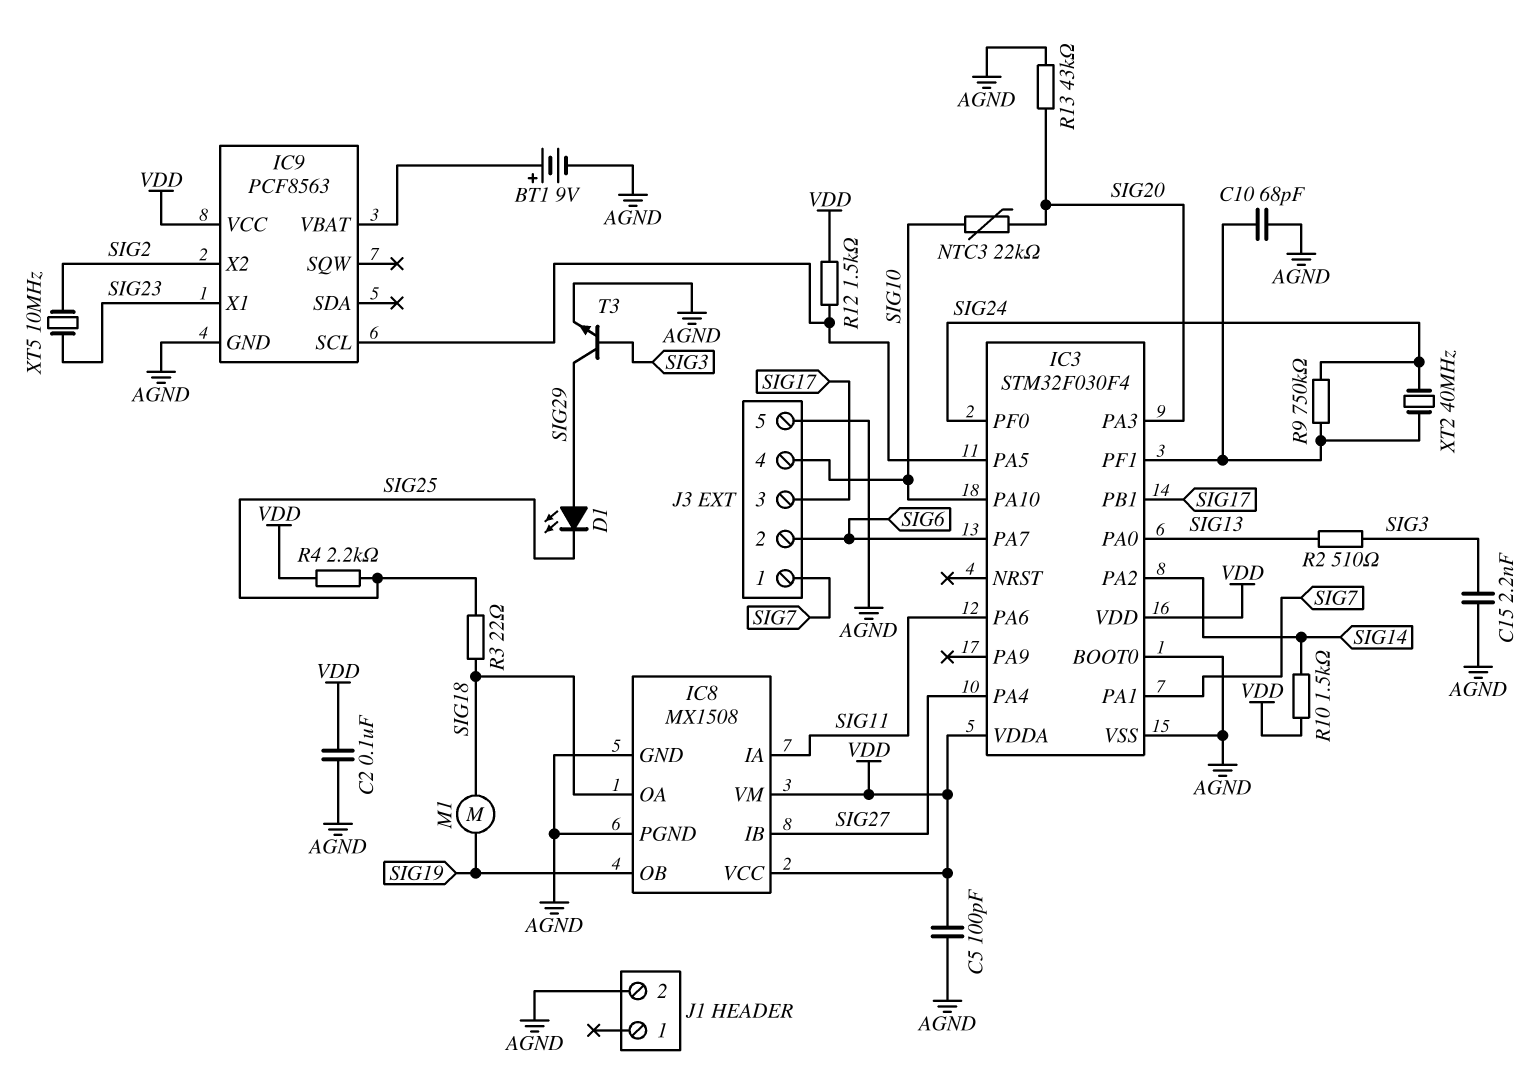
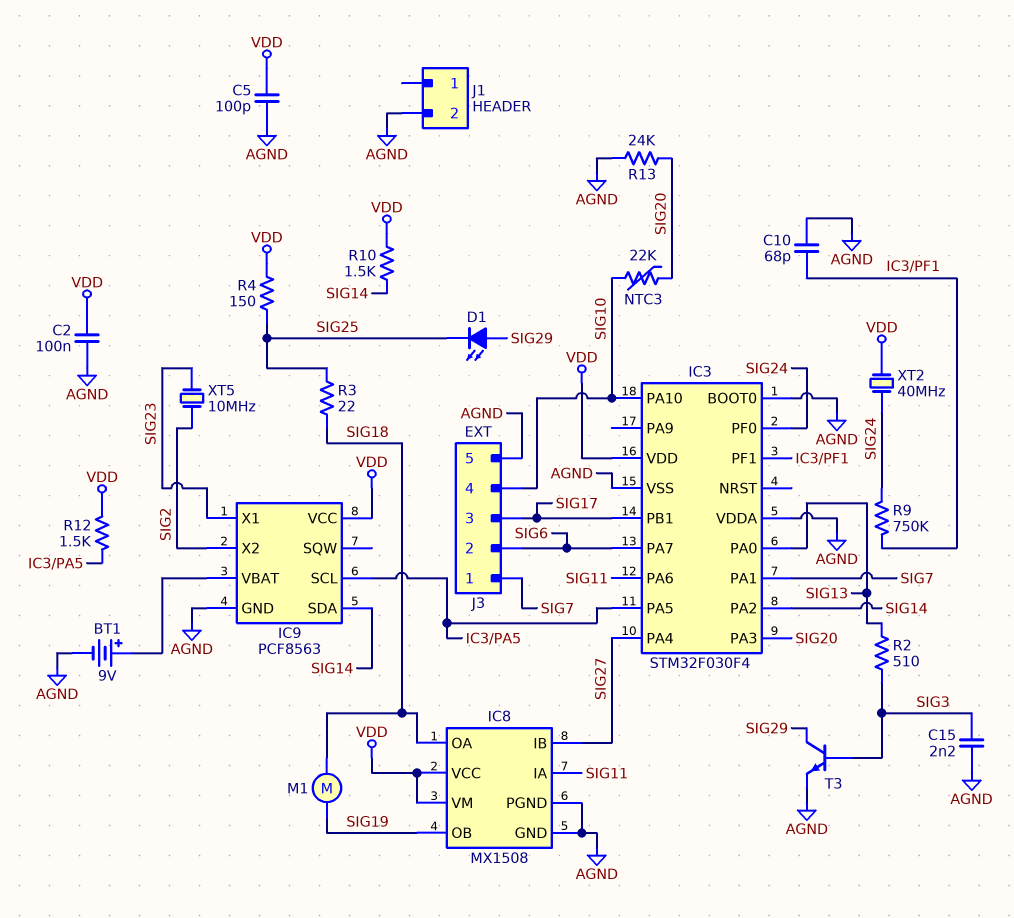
IC3 pin VDDA: VDD -> AGND
IC9 pin SDA: none -> SIG14
R4: 2.2k (SIG25, VDD) -> 150 (SIG25, VDD)
R13: 43k (AGND, SIG20) -> 24k (AGND, SIG20)
XT2: 40MHz (IC3/PF1, SIG24) -> 40MHz (SIG24, VDD)

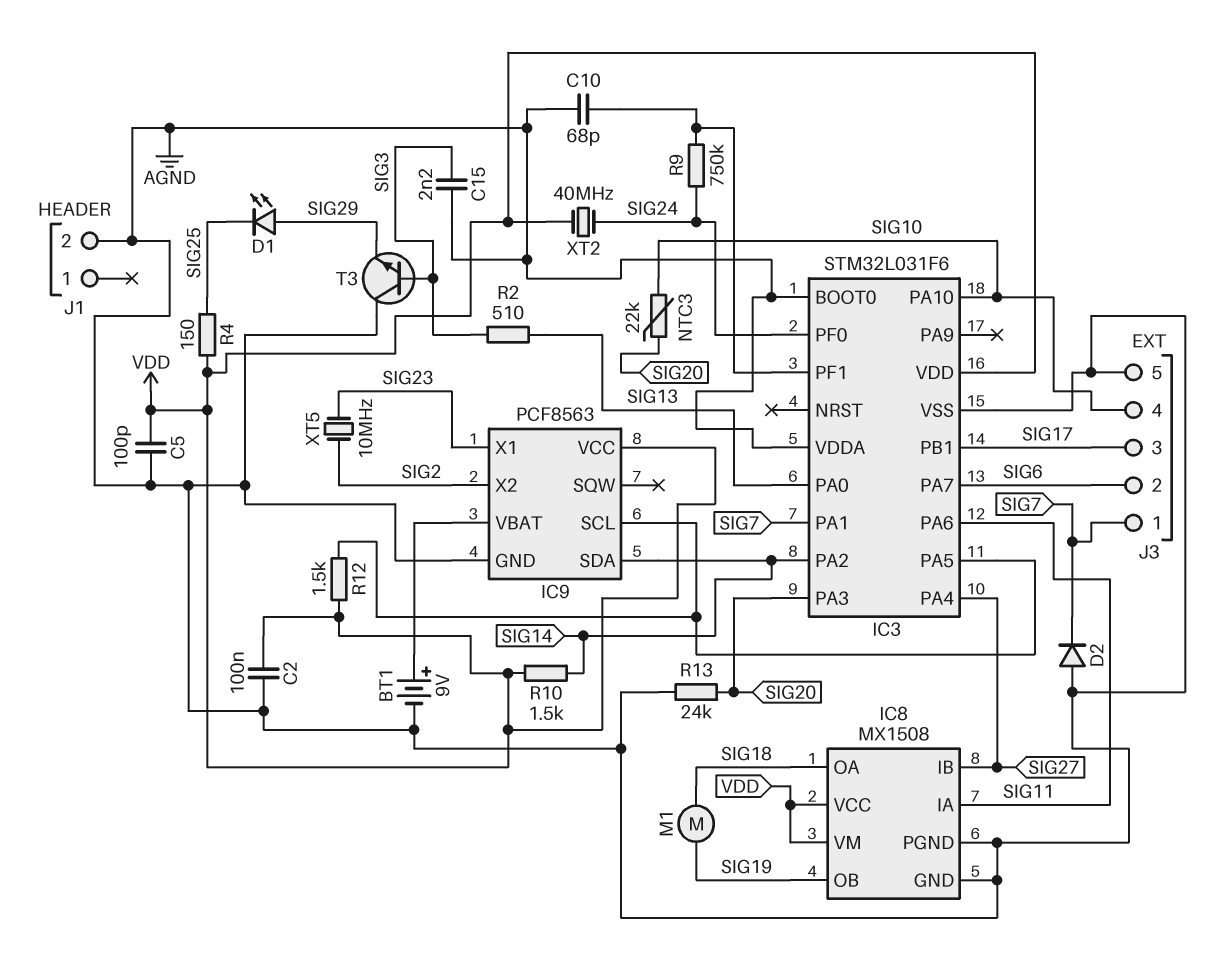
D2: none -> diode (A AGND, K SIG7)
IC3: STM32F030F4 -> STM32L031F6
R3: 22 (SIG18, SIG25) -> none
T3: NPN (B SIG3, C SIG29, E AGND) -> NPN (B SIG3, C AGND, E SIG29)

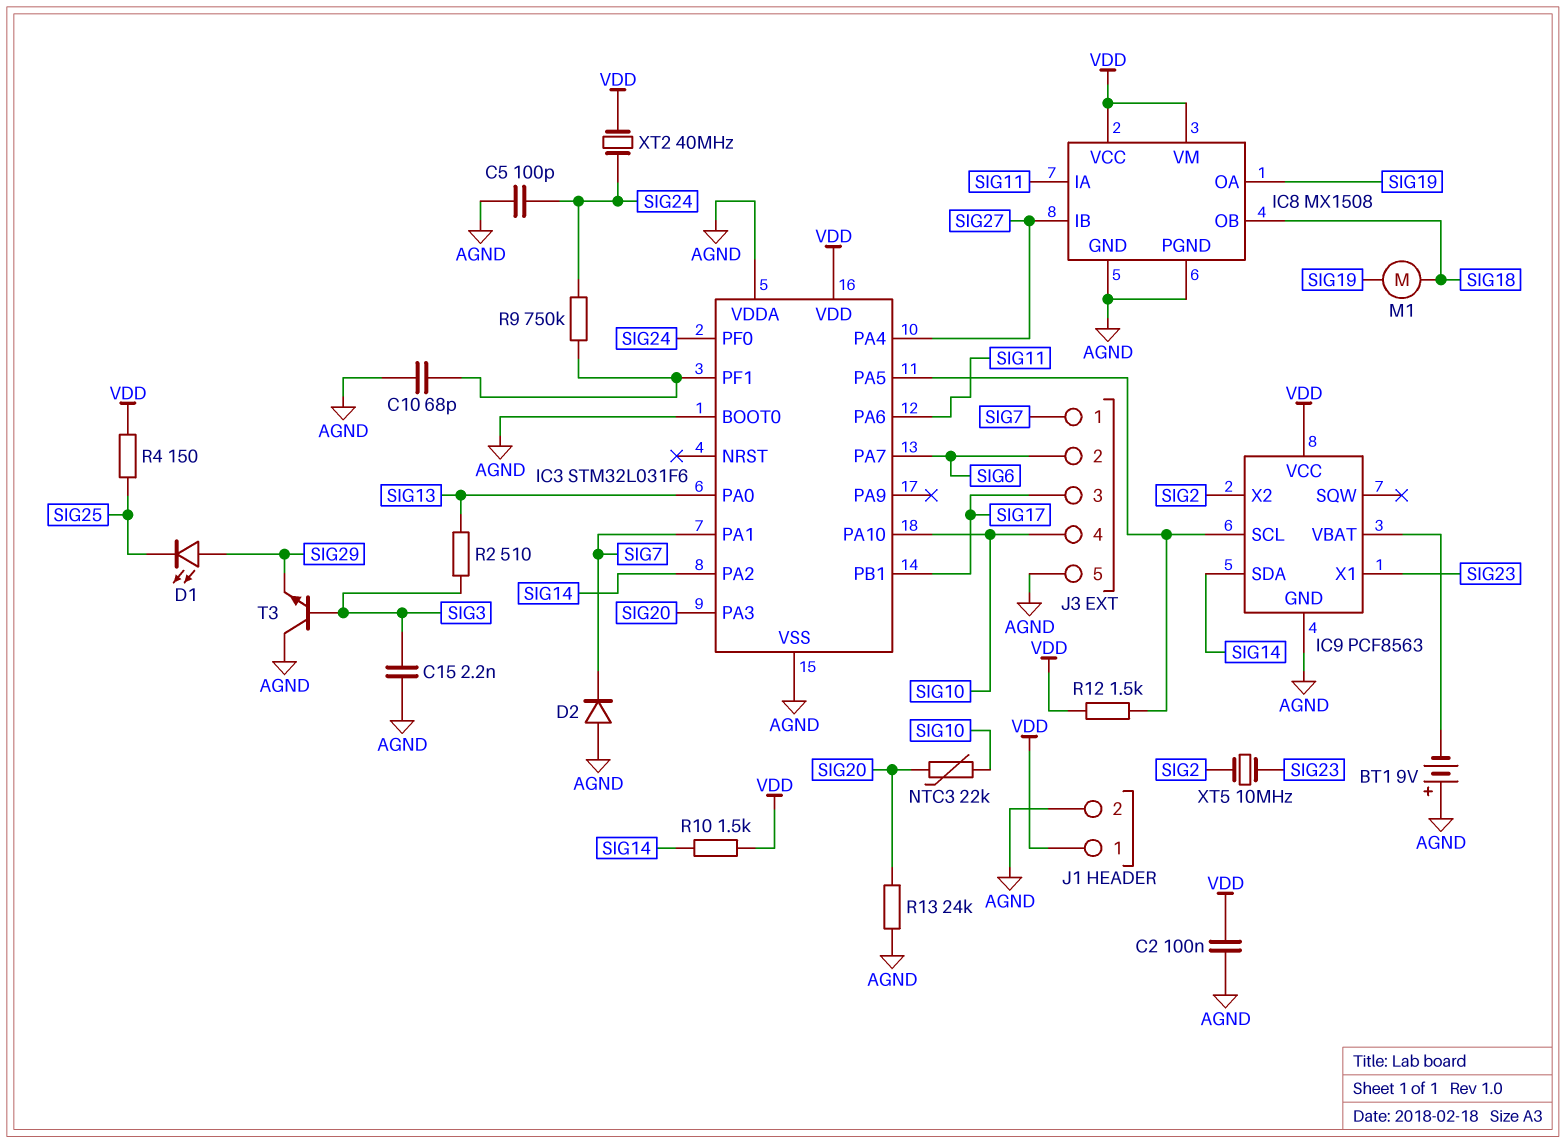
BT1: 9V (plus IC9/VBAT, minus AGND) -> 9V (plus AGND, minus IC9/VBAT)
C5: 100pF (AGND, VDD) -> 100pF (AGND, SIG24)
IC8 pin OA: SIG18 -> SIG19
IC8 pin OB: SIG19 -> SIG18
J1 pin 1: none -> VDD

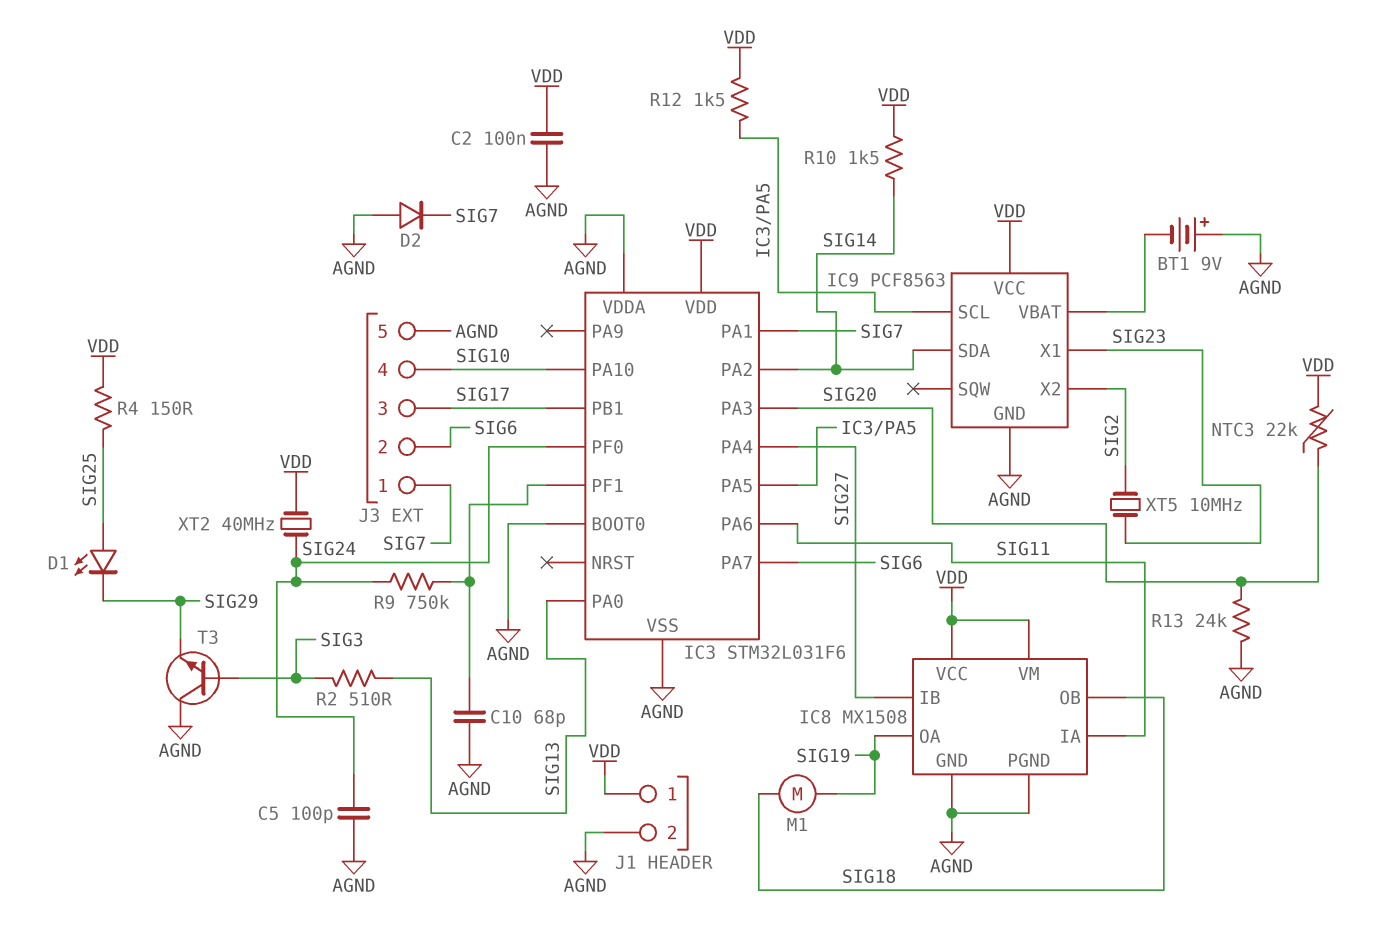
C15: 2.2nF (AGND, SIG3) -> none
D1: LED (A SIG29, K SIG25) -> LED (A SIG25, K SIG29)
NTC3: 22k (SIG10, SIG20) -> 22k (SIG20, VDD)

